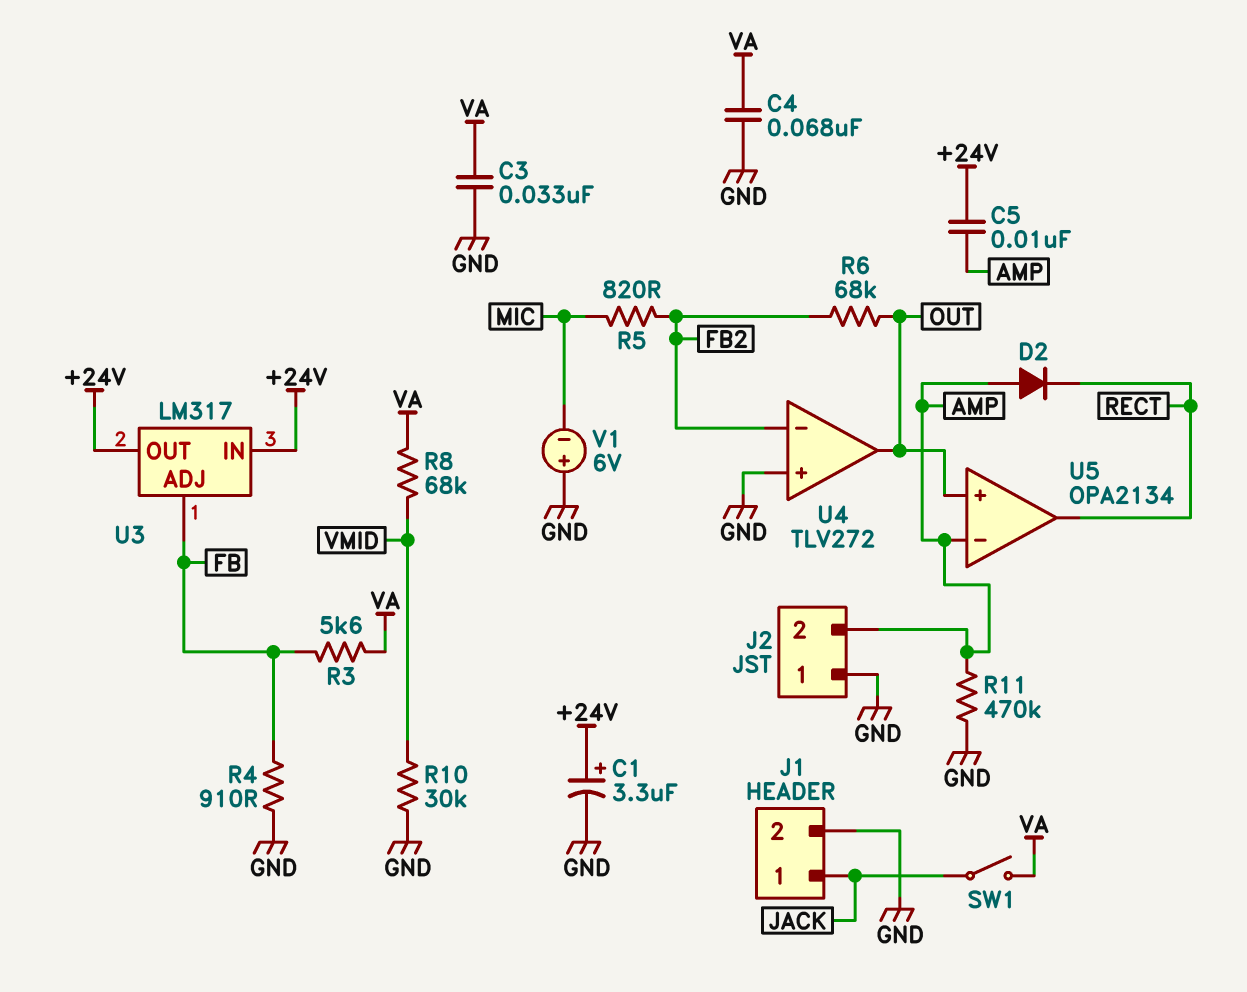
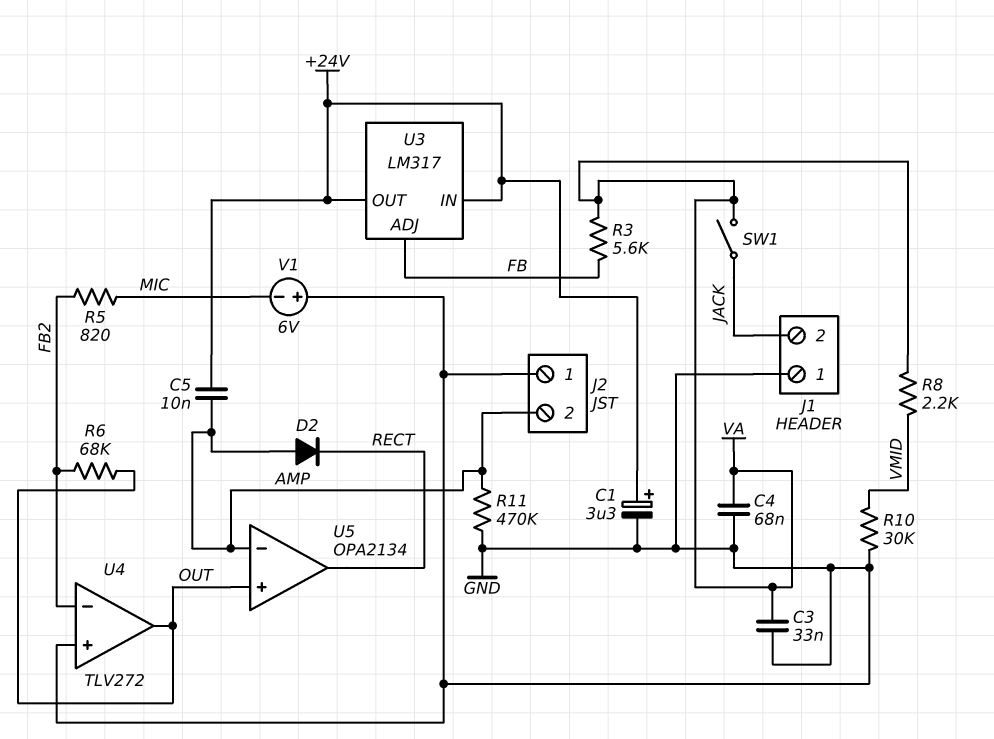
J1 pin 1: JACK -> GND
J1 pin 2: GND -> JACK
R4: 910 (FB, GND) -> none
R8: 68k (VA, VMID) -> 2.2k (VA, VMID)

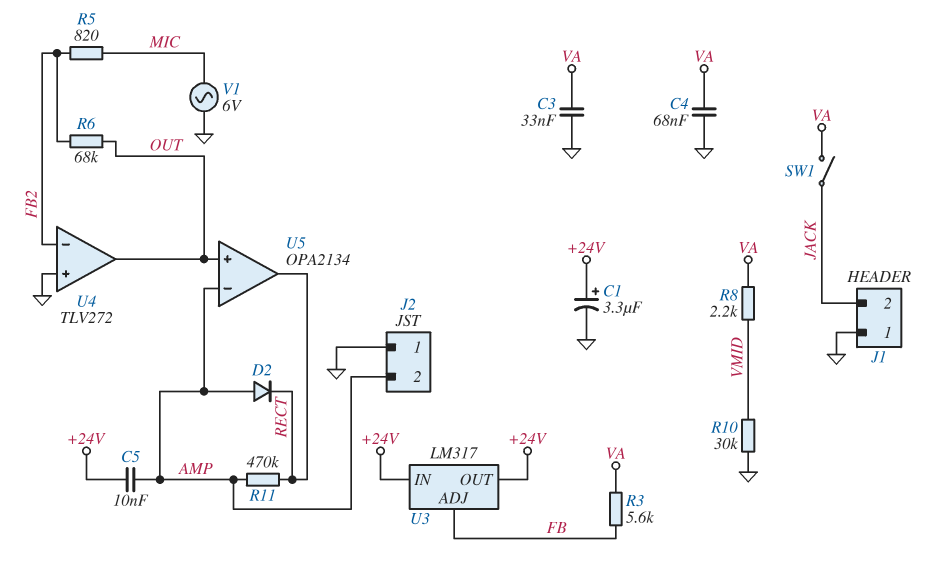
R11: 470k (AMP, GND) -> 470k (AMP, RECT)
V1: 6V (plus GND, minus MIC) -> AC 6V (GND, MIC)

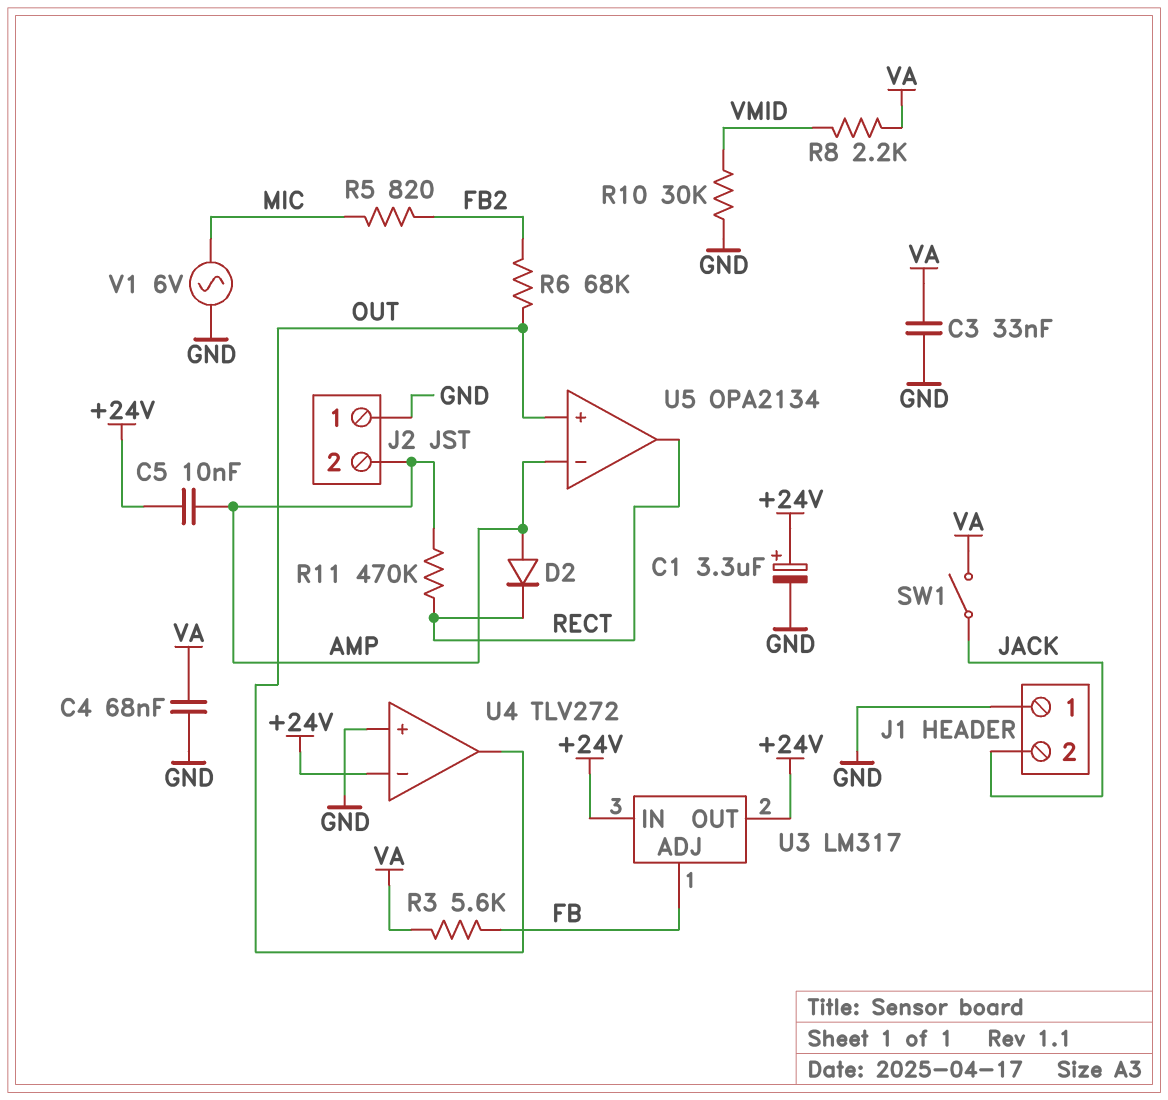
U4 pin in-: FB2 -> +24V

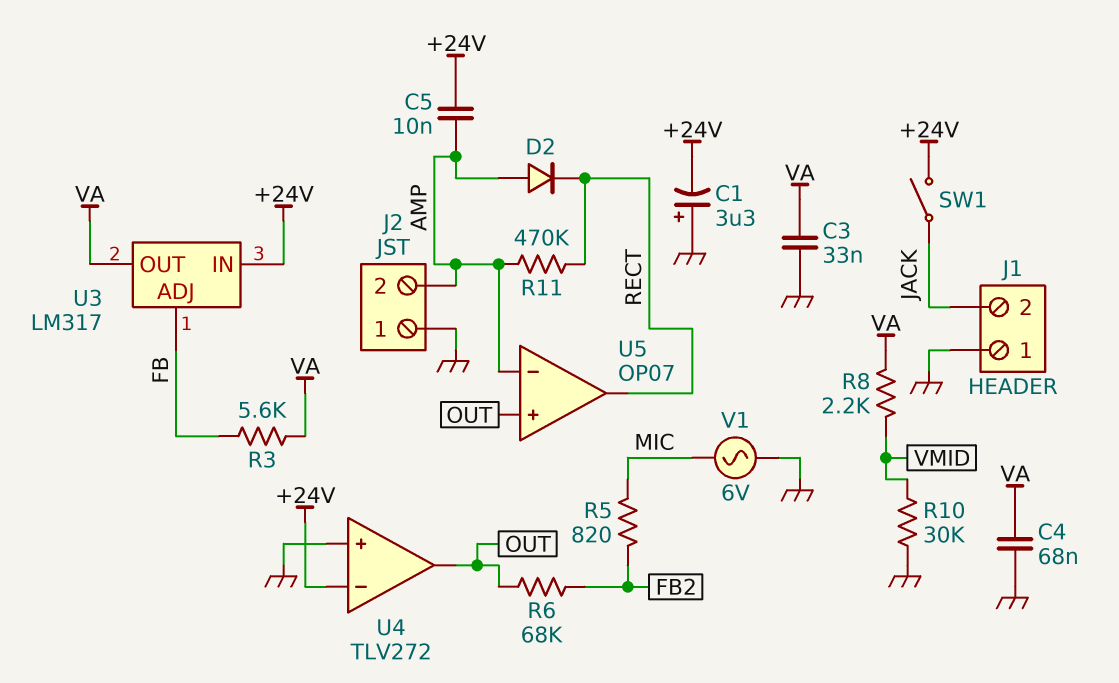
C1: 3.3uF (plus +24V, minus GND) -> 3.3uF (plus GND, minus +24V)
SW1: switch (JACK, VA) -> switch (+24V, JACK)
U3 pin OUT: +24V -> VA
U5: OPA2134 -> OP07

